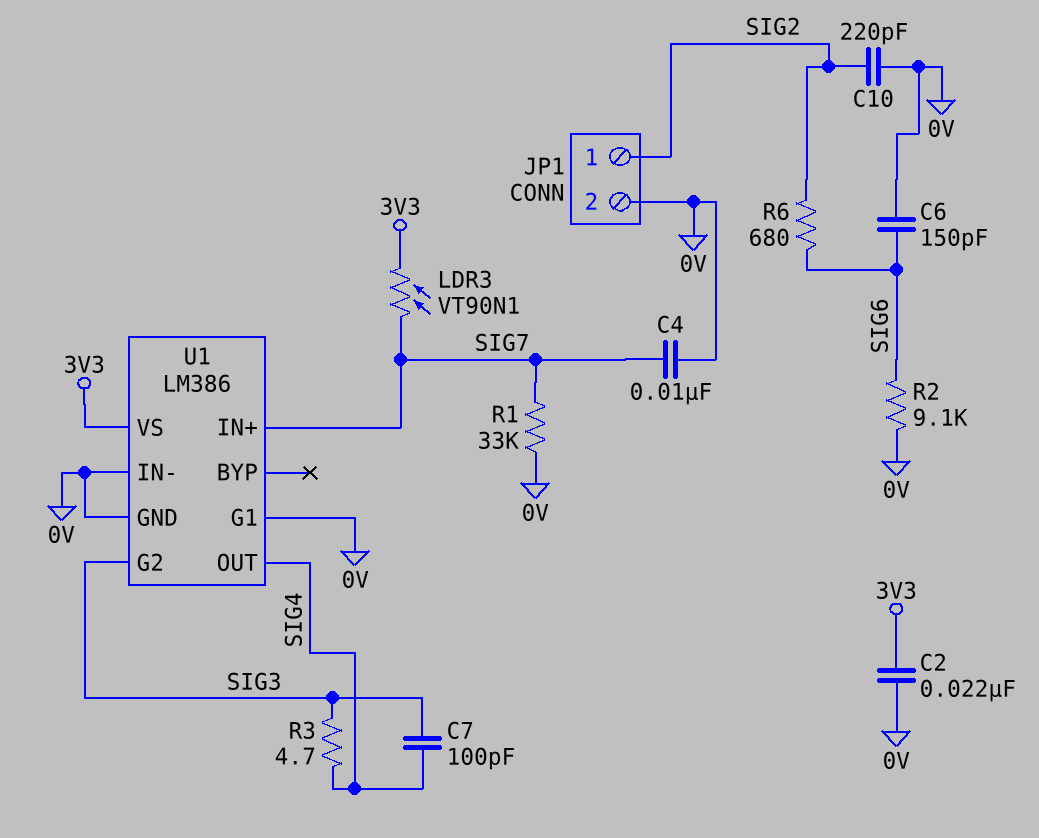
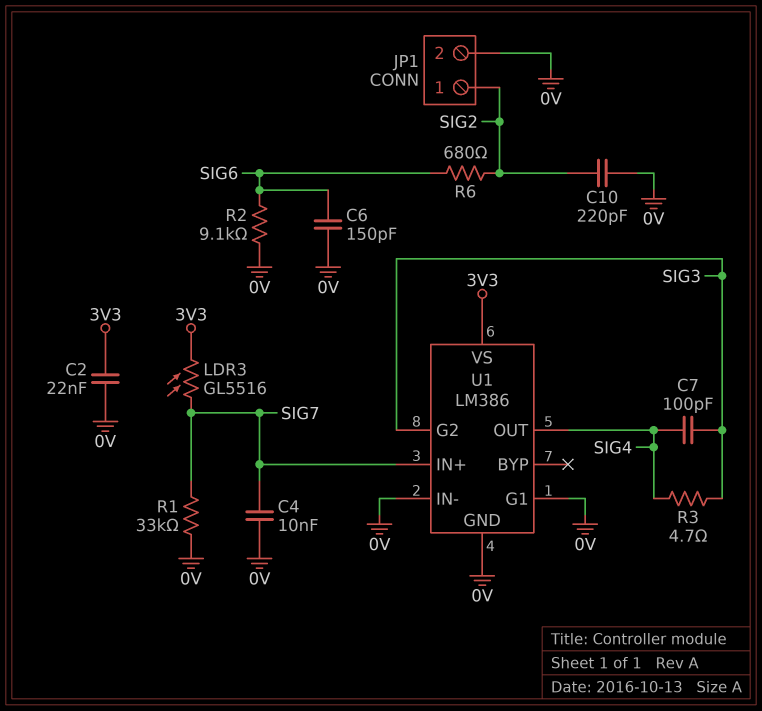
LDR3: VT90N1 (3V3, SIG7) -> GL5516 (3V3, SIG7)

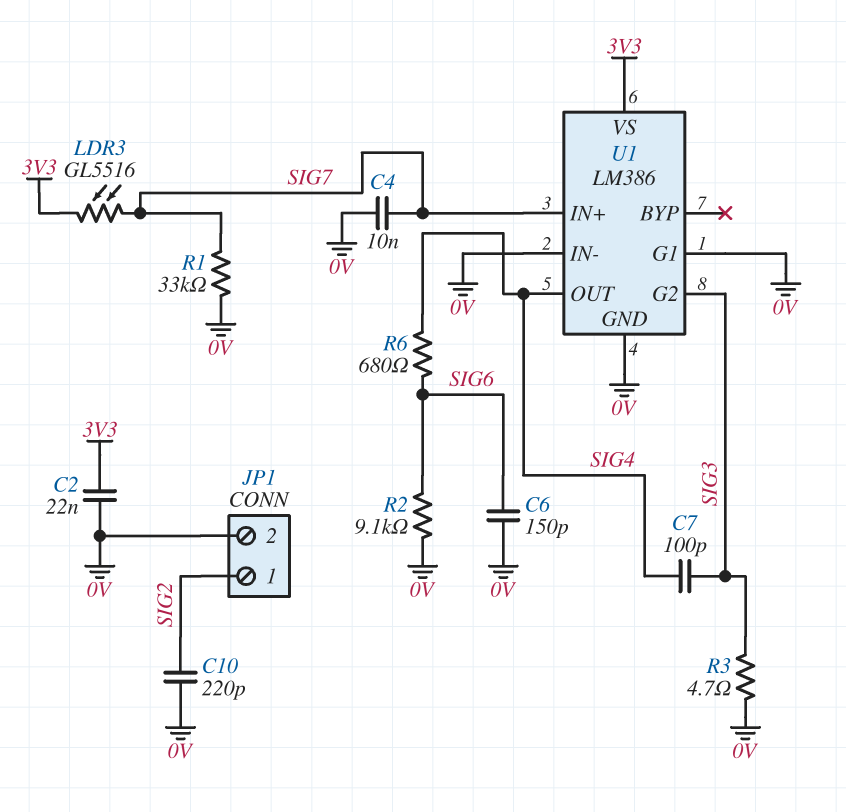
R3: 4.7 (SIG3, SIG4) -> 4.7 (0V, SIG3)
R6: 680 (SIG2, SIG6) -> 680 (SIG4, SIG6)

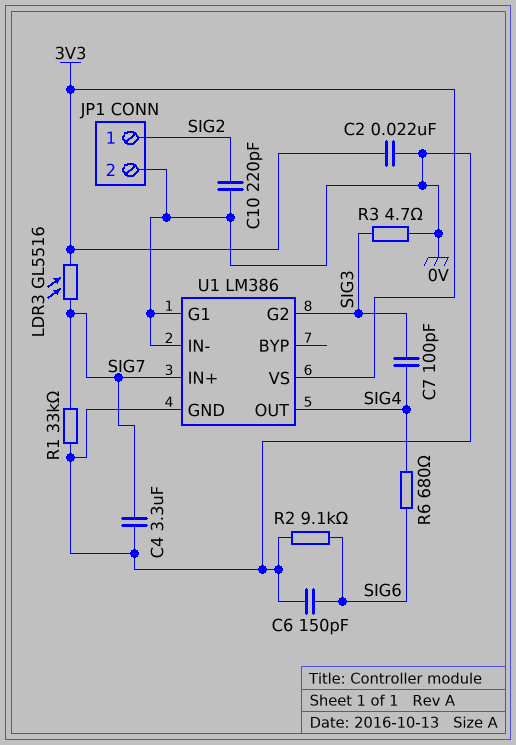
C4: 10nF (0V, SIG7) -> 3.3uF (0V, SIG7)

